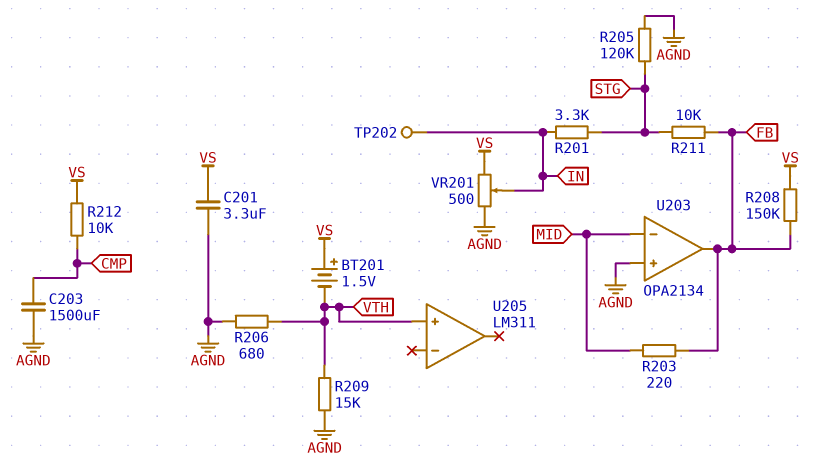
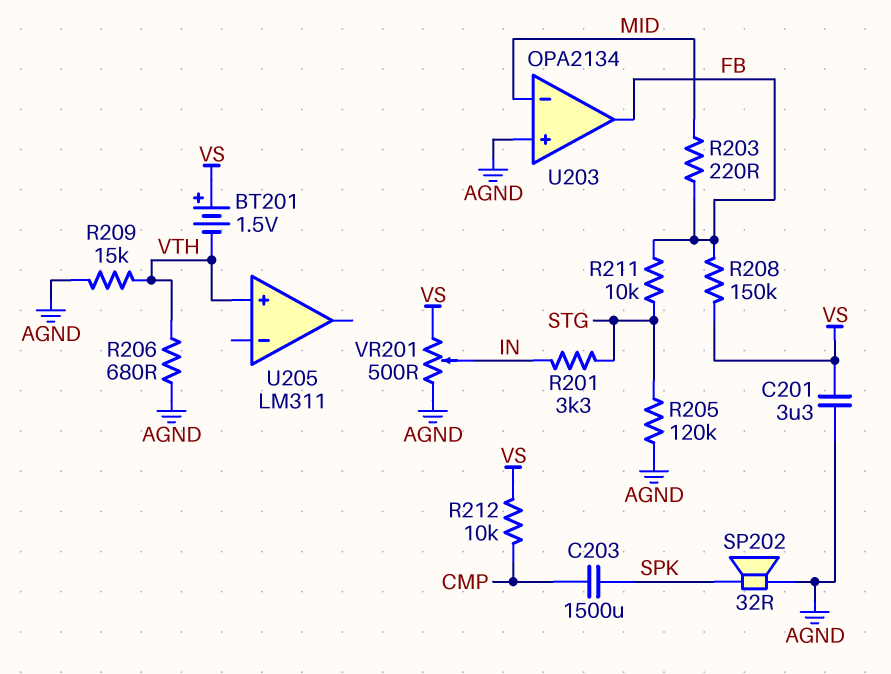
C203: 1500uF (AGND, CMP) -> 1500uF (CMP, SPK)
SP202: none -> speaker 32R (AGND, SPK)
TP202: test point (IN) -> none

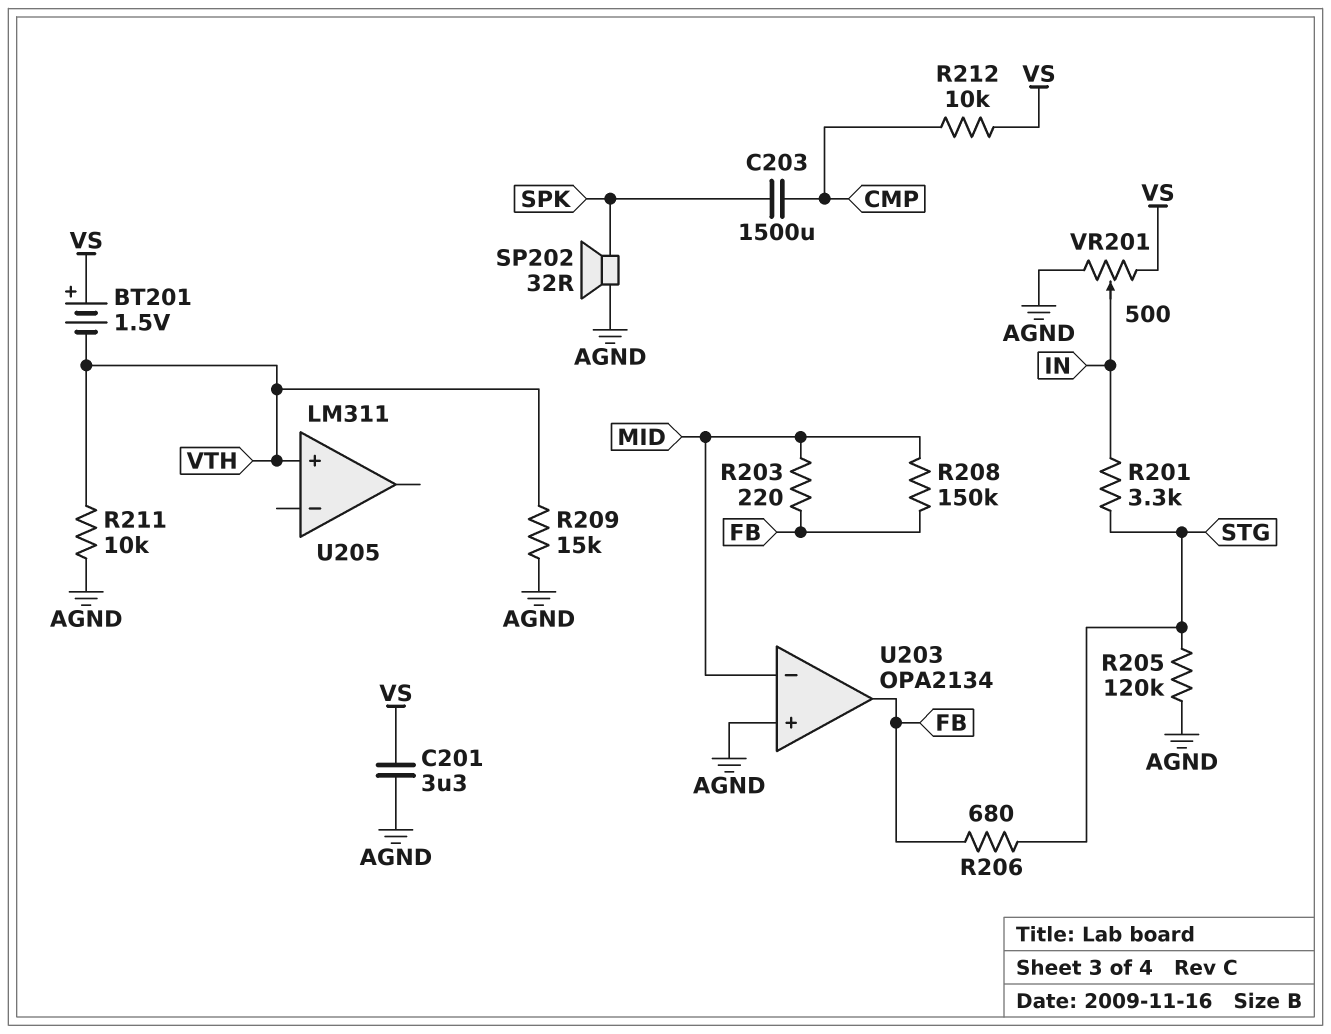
R206: 680 (AGND, VTH) -> 680 (FB, STG)
R208: 150k (FB, VS) -> 150k (FB, MID)
R211: 10k (FB, STG) -> 10k (AGND, VTH)

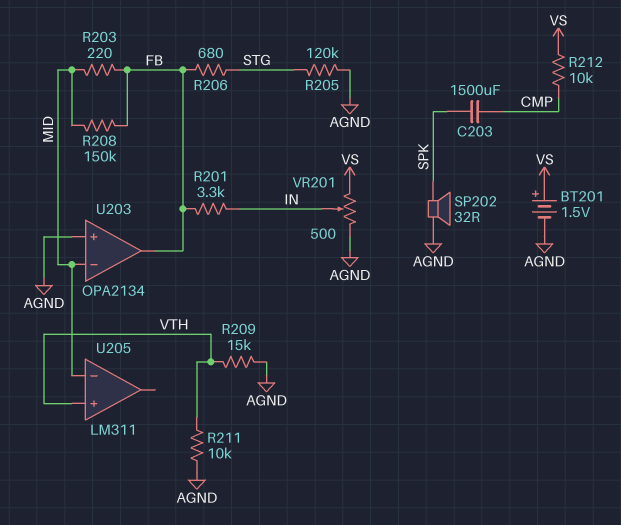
BT201: 1.5V (plus VS, minus VTH) -> 1.5V (plus VS, minus AGND)
C201: 3.3uF (AGND, VS) -> none
R201: 3.3k (IN, STG) -> 3.3k (FB, IN)
U205 pin in-: none -> MID

